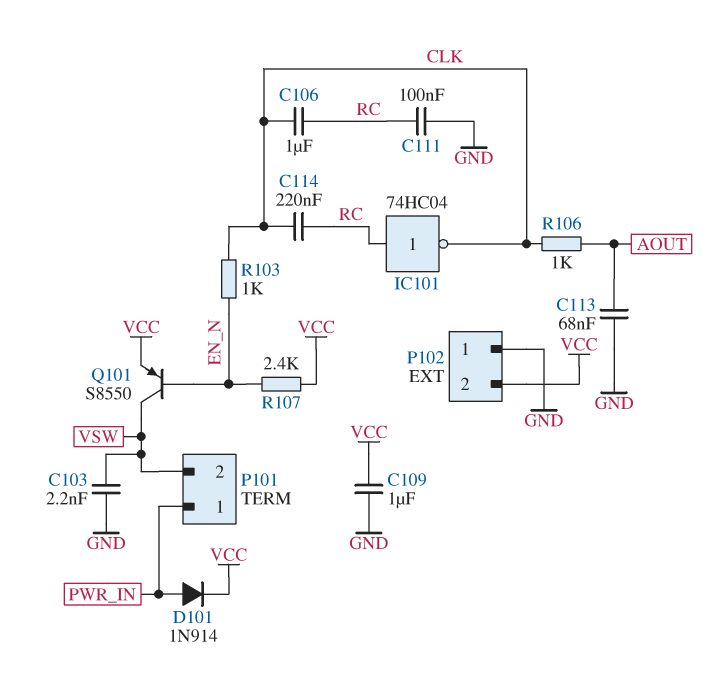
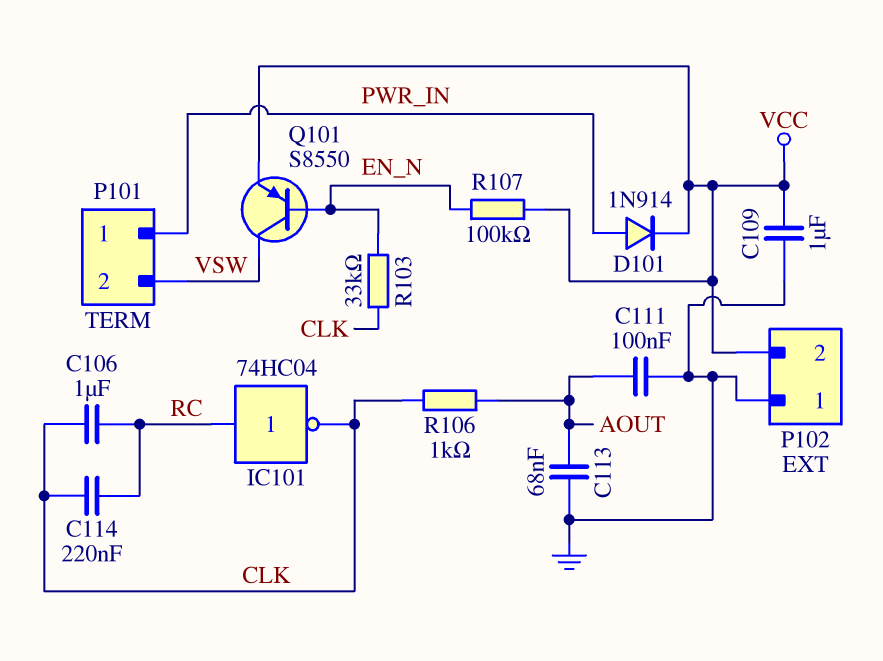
C103: 2.2nF (GND, VSW) -> none
C111: 100nF (GND, RC) -> 100nF (AOUT, GND)
R103: 1k (CLK, EN_N) -> 33k (CLK, EN_N)
R107: 2.4k (EN_N, VCC) -> 100k (EN_N, VCC)

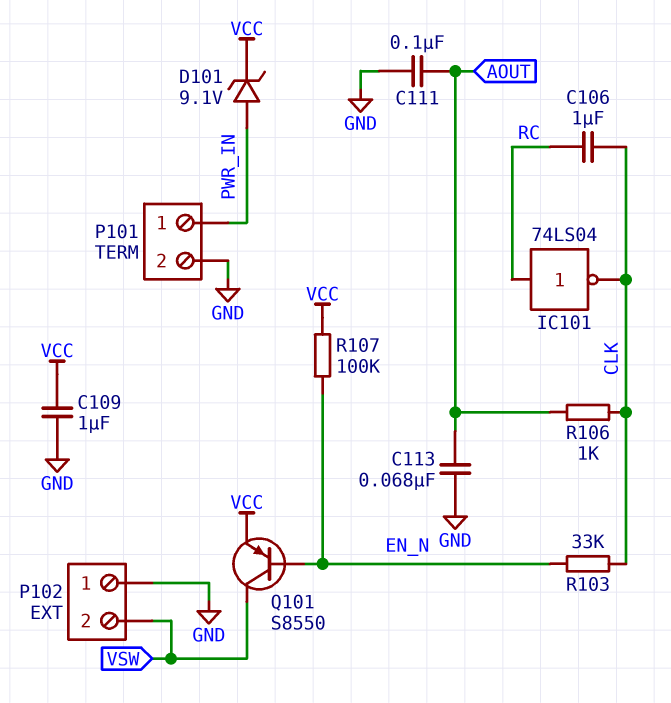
C114: 220nF (CLK, RC) -> none
D101: diode 1N914 (A PWR_IN, K VCC) -> zener 9.1V (A PWR_IN, K VCC)
IC101: NOT 74HC04 (in RC, out CLK) -> NOT 74LS04 (in RC, out CLK)
P101 pin 2: VSW -> GND
P102 pin 2: VCC -> VSW

